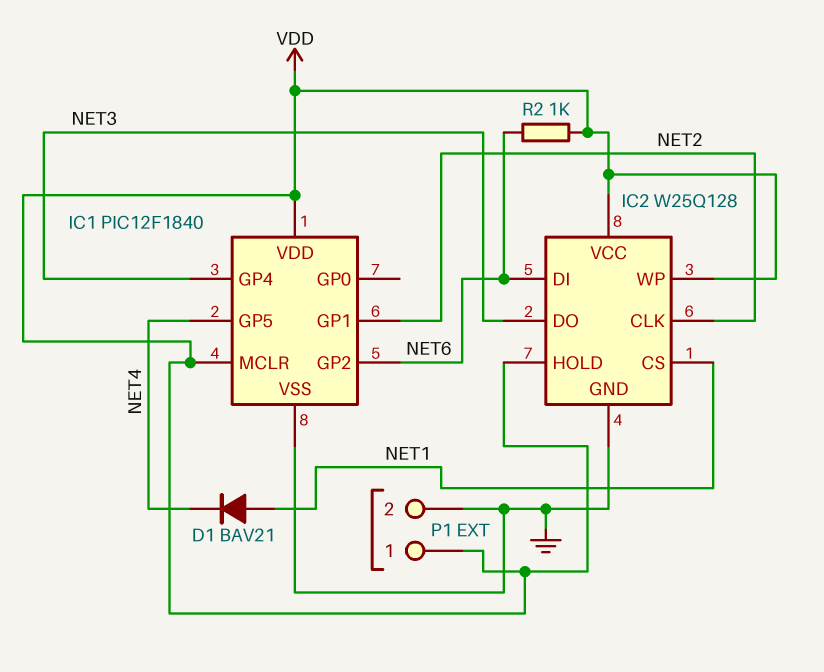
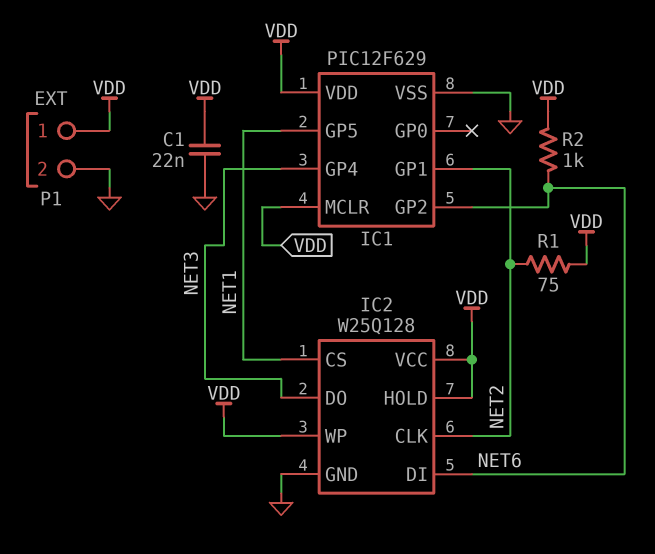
C1: none -> 22nF (GND, VDD)
D1: diode BAV21 (A NET1, K NET4) -> none
IC1: PIC12F1840 -> PIC12F629
IC1 pin GP5: NET4 -> NET1
R1: none -> 75 (NET2, VDD)

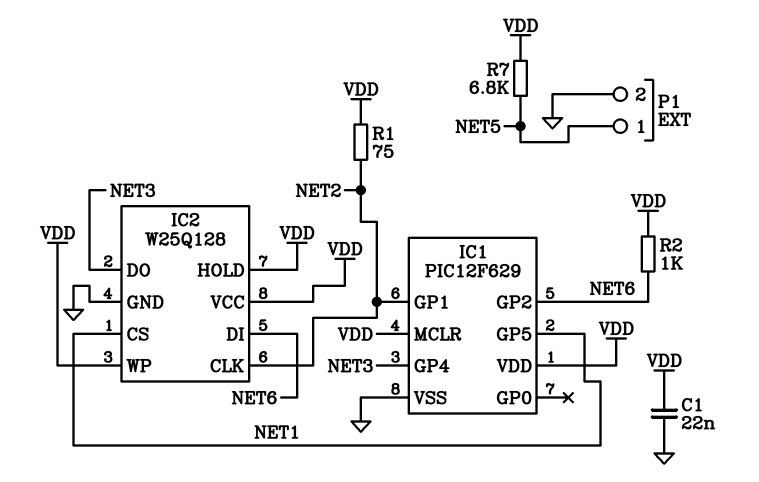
P1 pin 1: VDD -> NET5
R7: none -> 6.8k (NET5, VDD)

